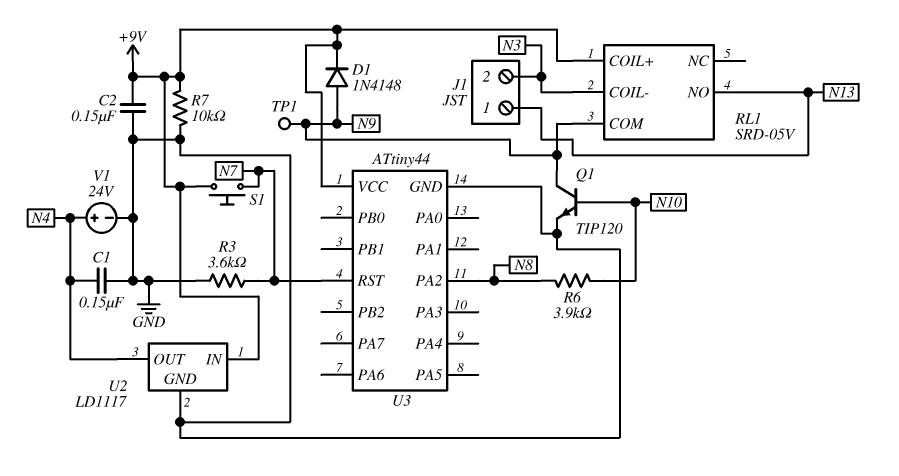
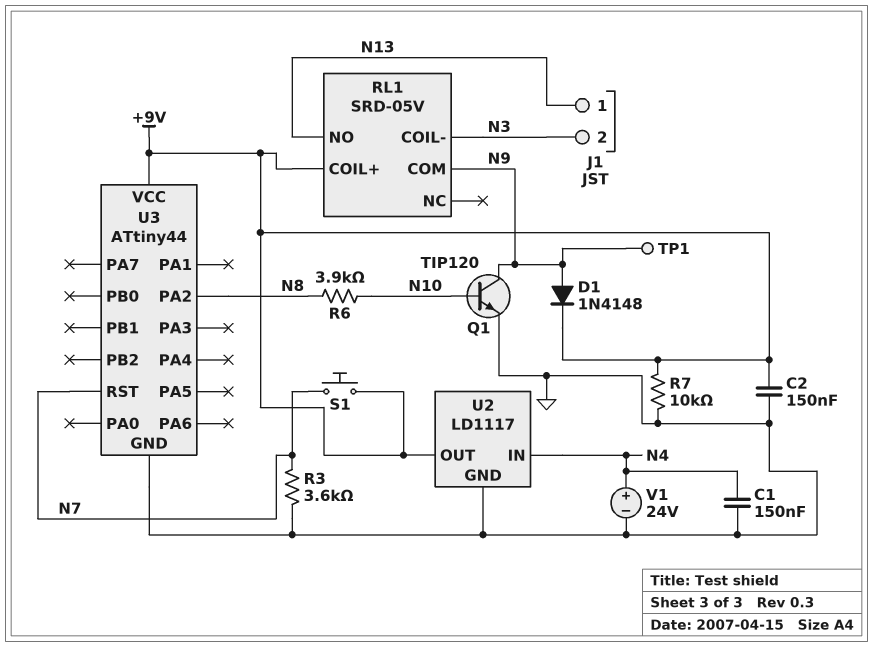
U2 pin IN: +9V -> N4
U2 pin OUT: N4 -> +9V

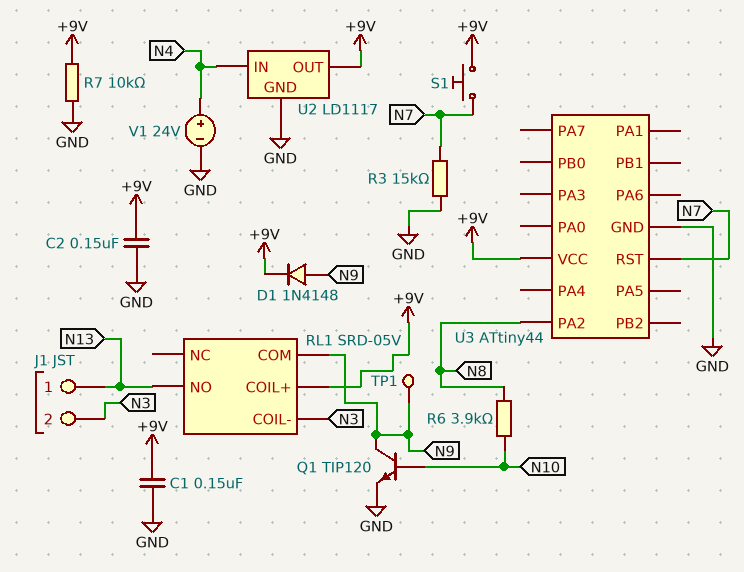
C1: 150nF (GND, N4) -> 150nF (+9V, GND)
R3: 3.6k (GND, N7) -> 15k (GND, N7)

